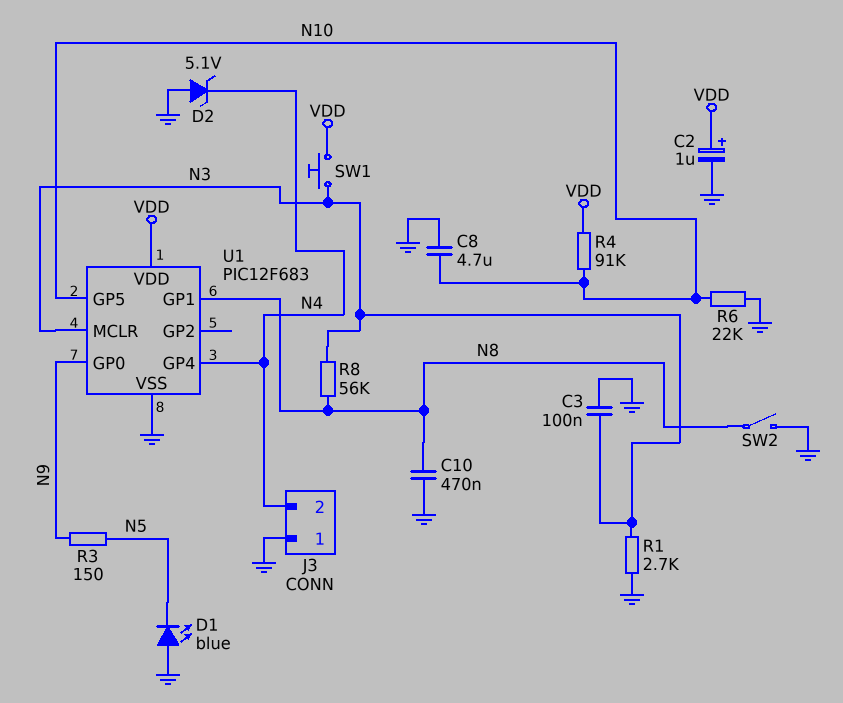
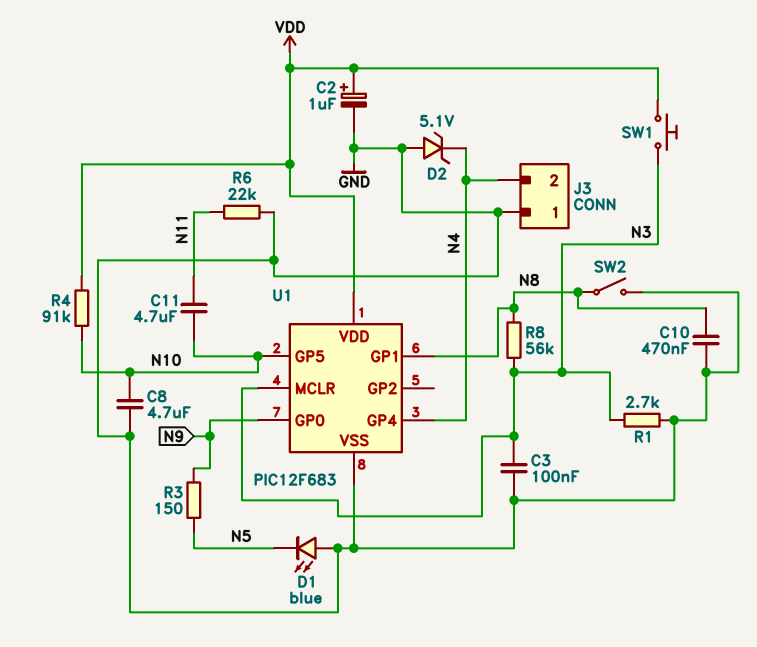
C11: none -> 4.7uF (N10, N11)
R6: 22k (GND, N10) -> 22k (GND, N11)

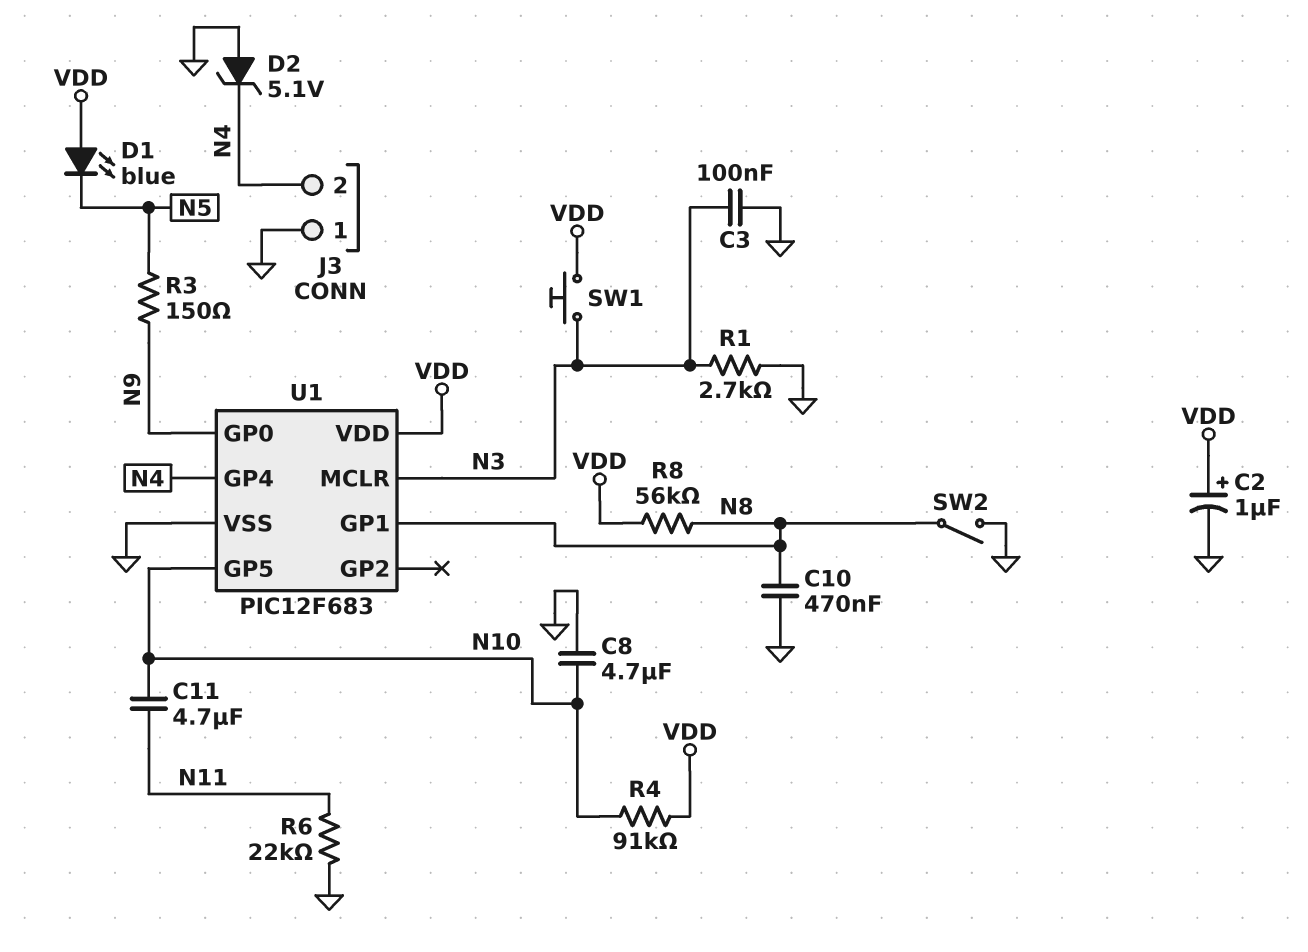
D1: LED blue (A GND, K N5) -> LED blue (A VDD, K N5)
R8: 56k (N3, N8) -> 56k (N8, VDD)

